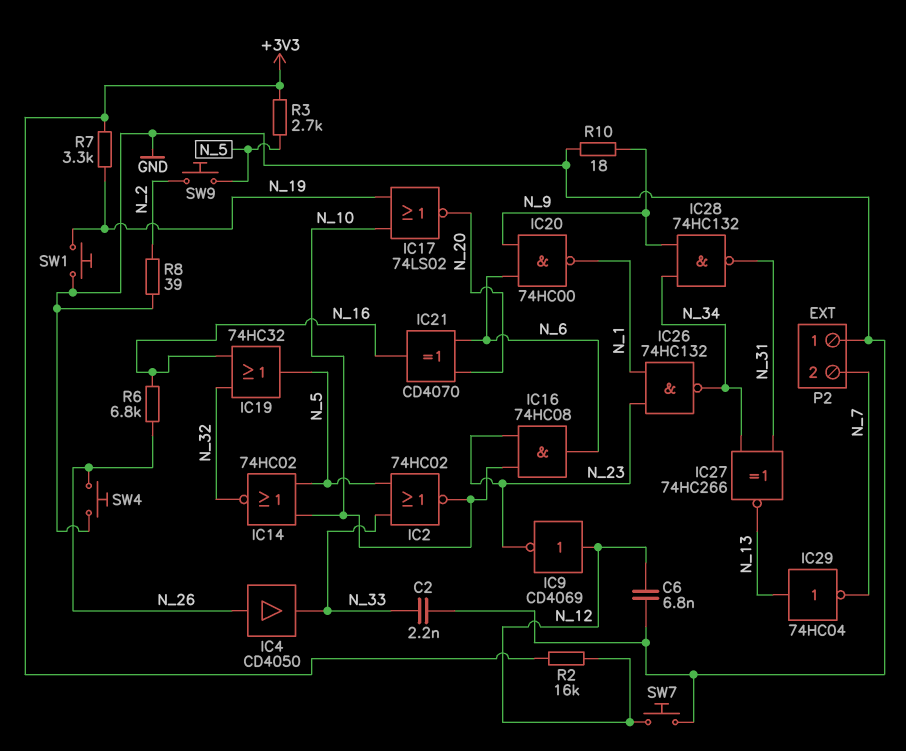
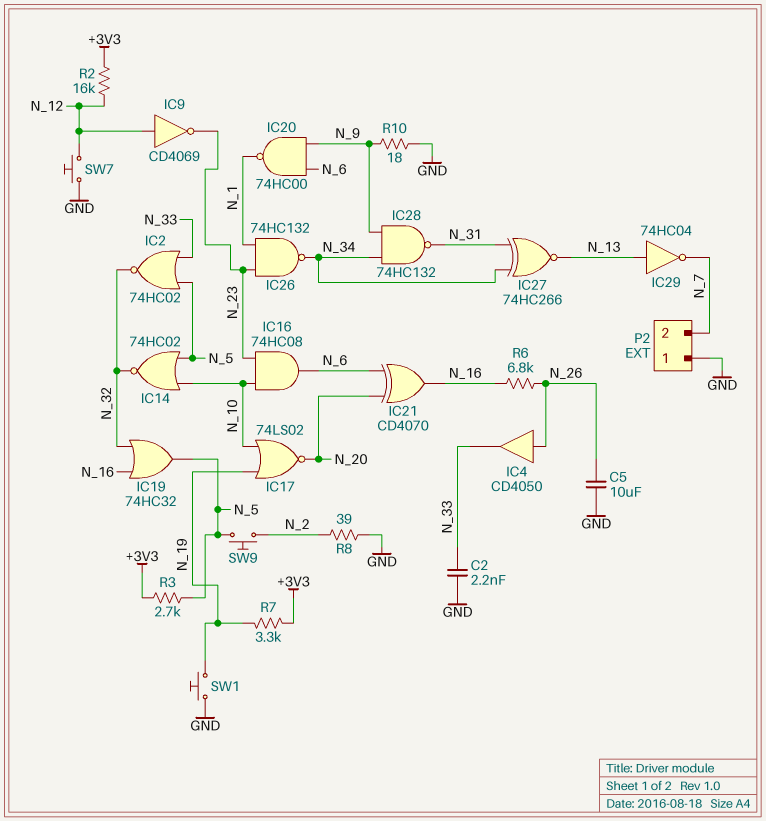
C5: none -> 10uF (GND, N_26)
C6: 6.8nF (GND, N_12) -> none
IC2: NOR 74HC02 (in N_5, in N_33, out N_10) -> NOR 74HC02 (in N_5, in N_33, out N_32)
SW4: button (GND, N_26) -> none

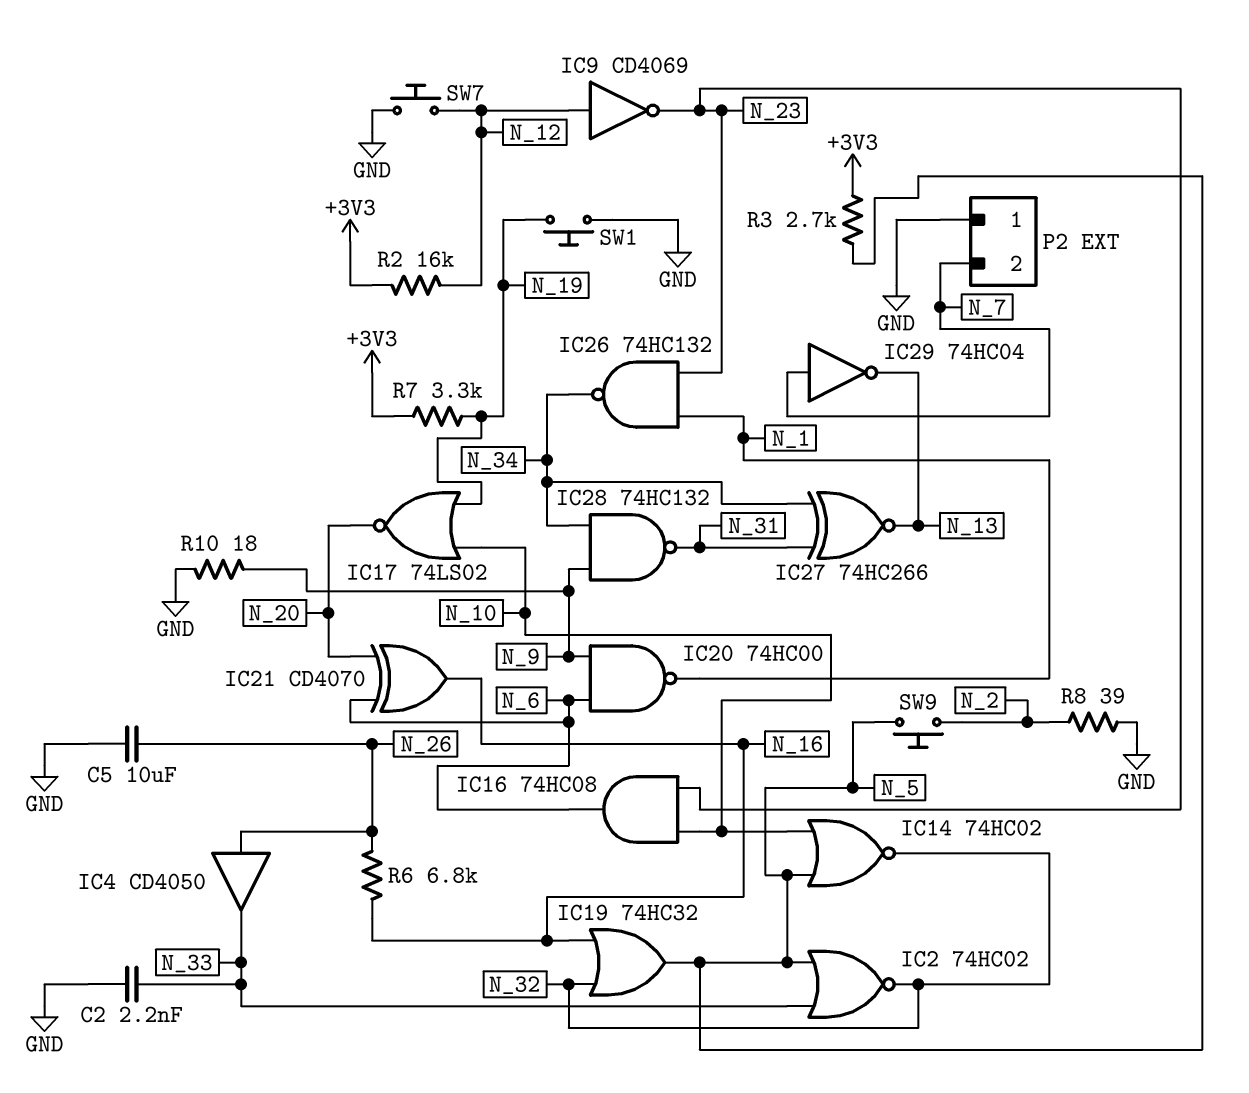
IC29: NOT 74HC04 (in N_13, out N_7) -> NOT 74HC04 (in N_7, out N_13)

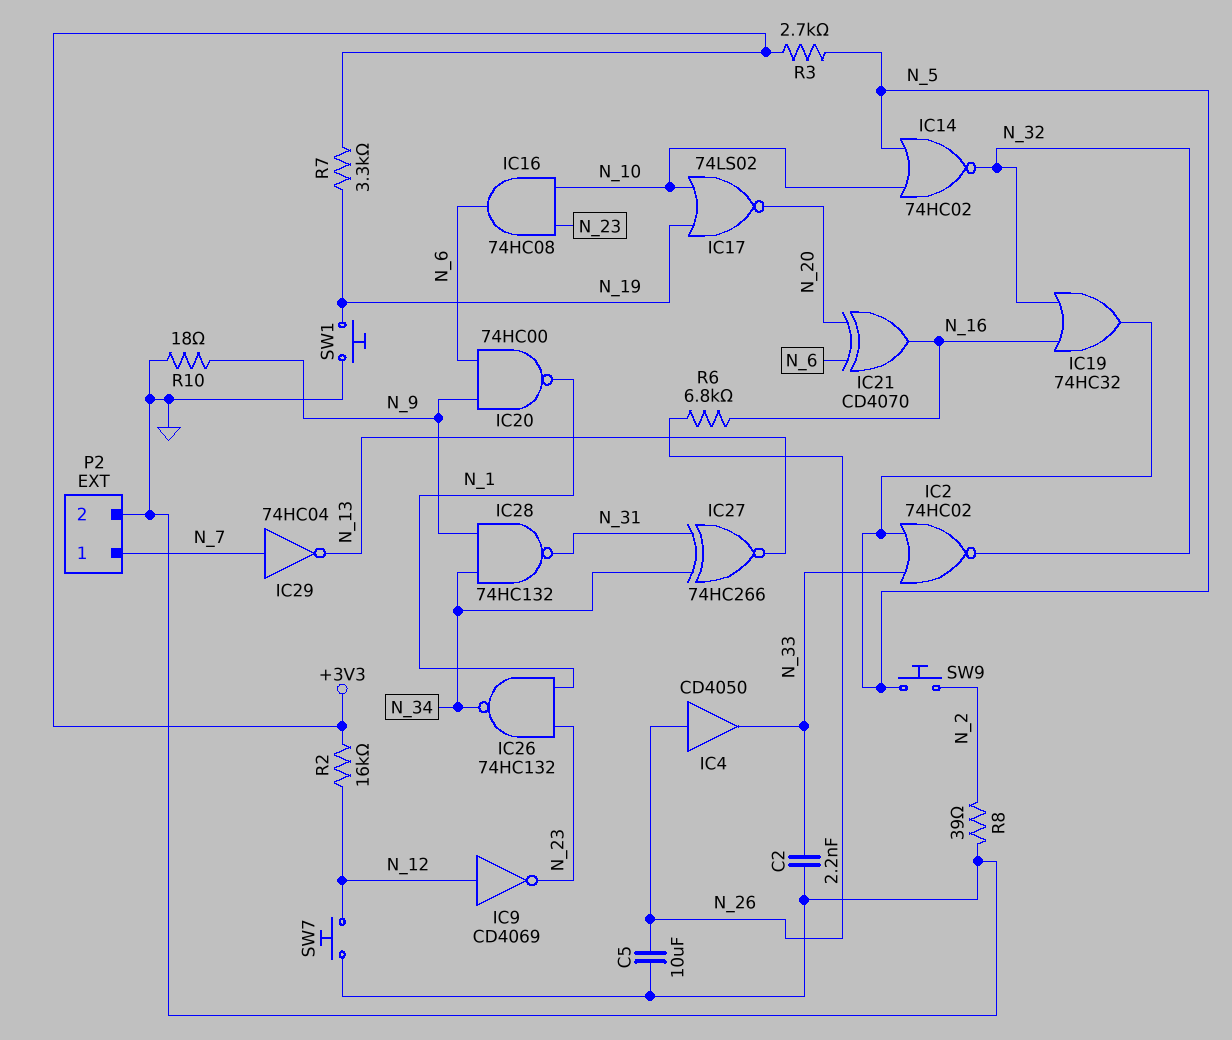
P2 pin 1: GND -> N_7
P2 pin 2: N_7 -> GND

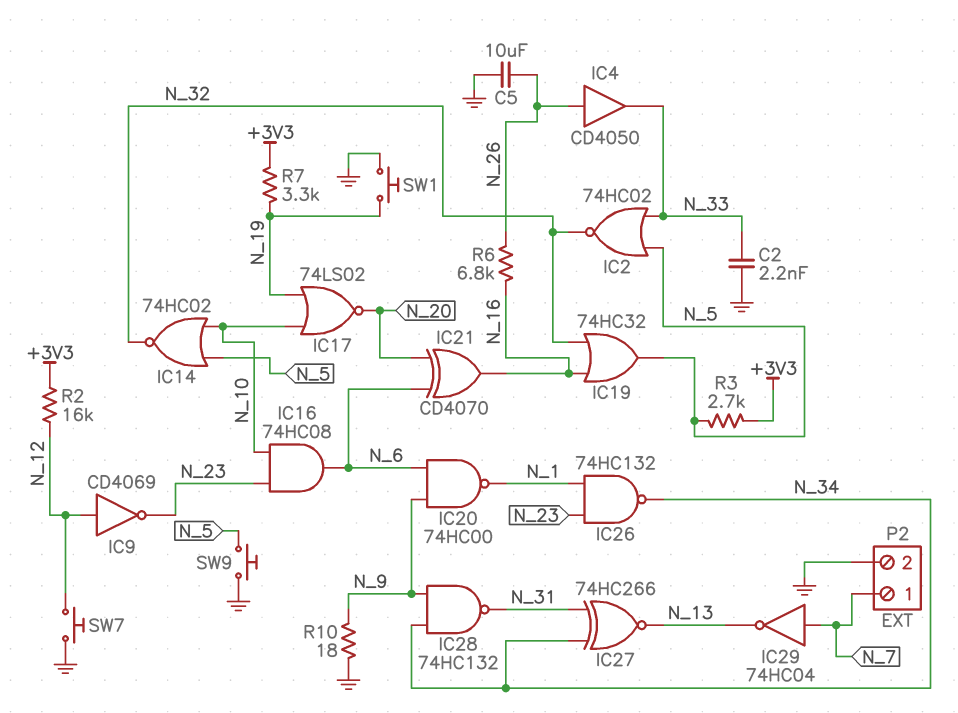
R8: 39 (GND, N_2) -> none
SW9: button (N_2, N_5) -> button (GND, N_5)

